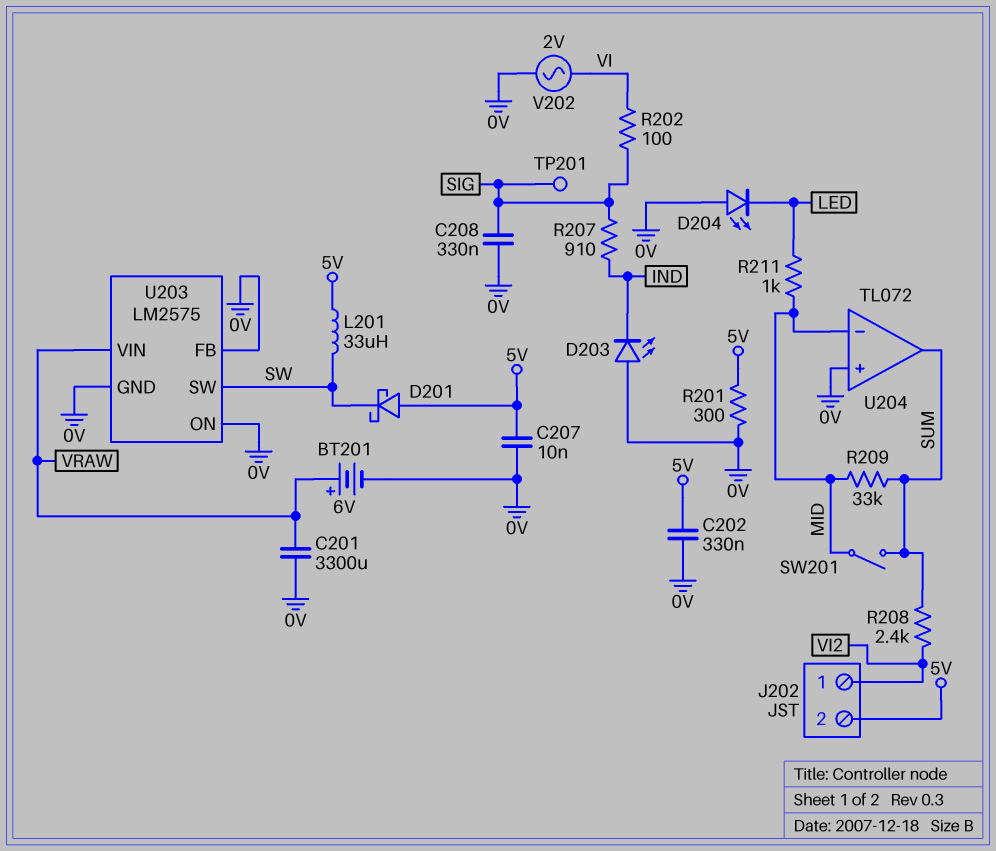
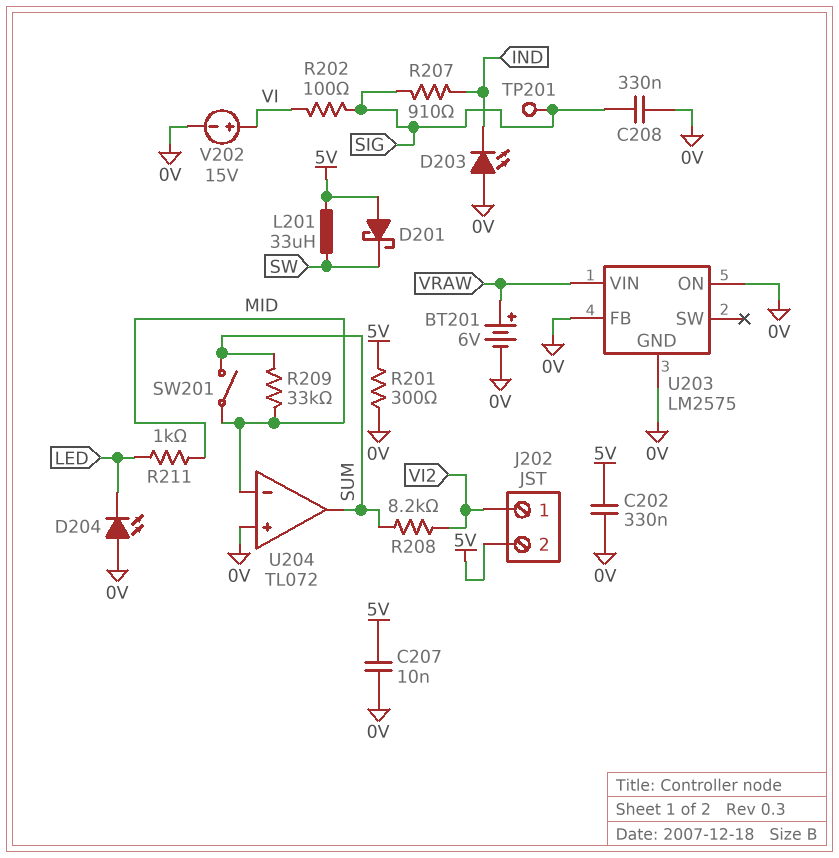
C201: 3300uF (0V, VRAW) -> none
R208: 2.4k (SUM, VI2) -> 8.2k (SUM, VI2)
U203 pin SW: SW -> none
V202: AC 2V (0V, VI) -> 15V (plus VI, minus 0V)

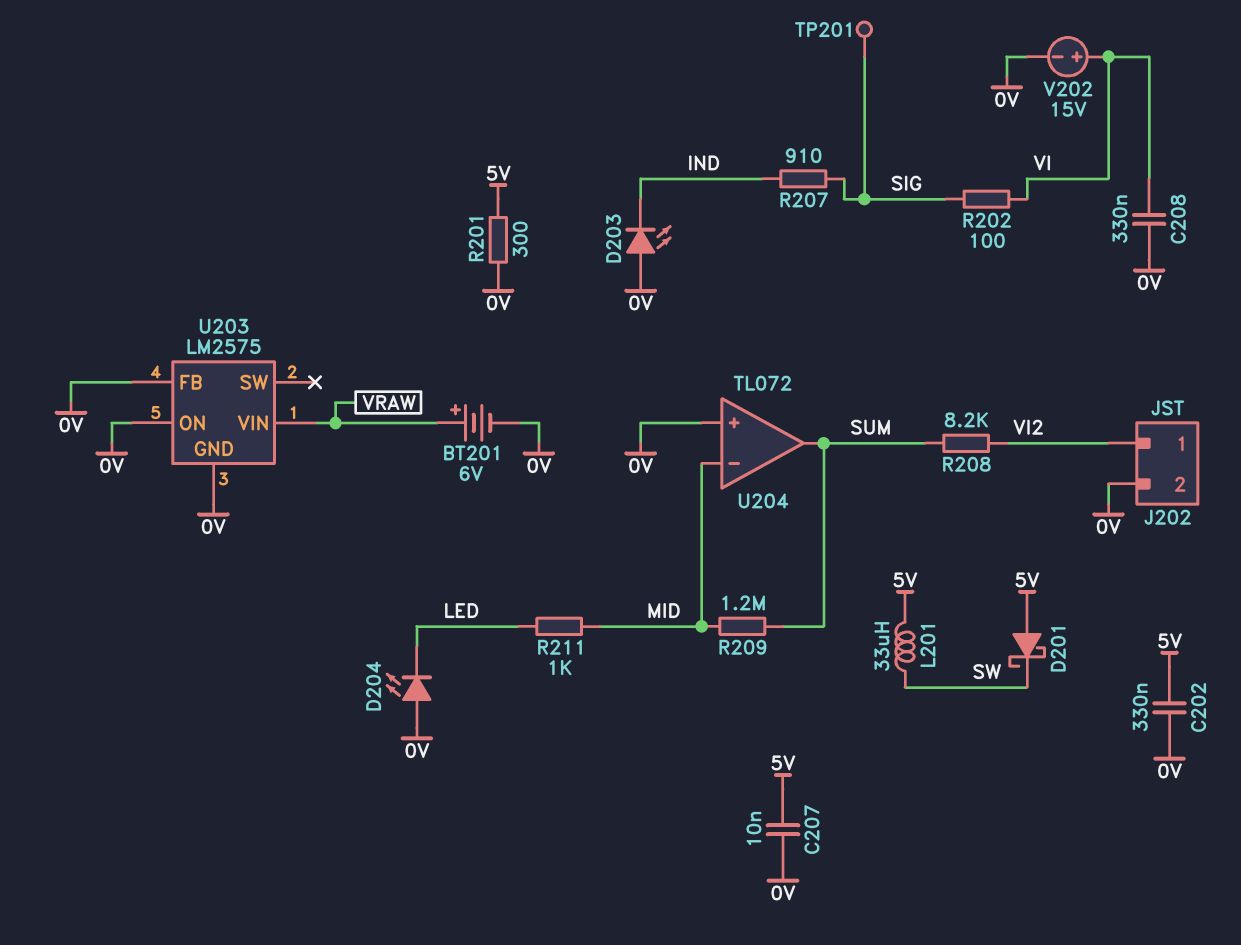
C208: 330nF (0V, SIG) -> 330nF (0V, VI)
J202 pin 2: 5V -> 0V
R209: 33k (MID, SUM) -> 1.2M (MID, SUM)
SW201: switch (MID, SUM) -> none

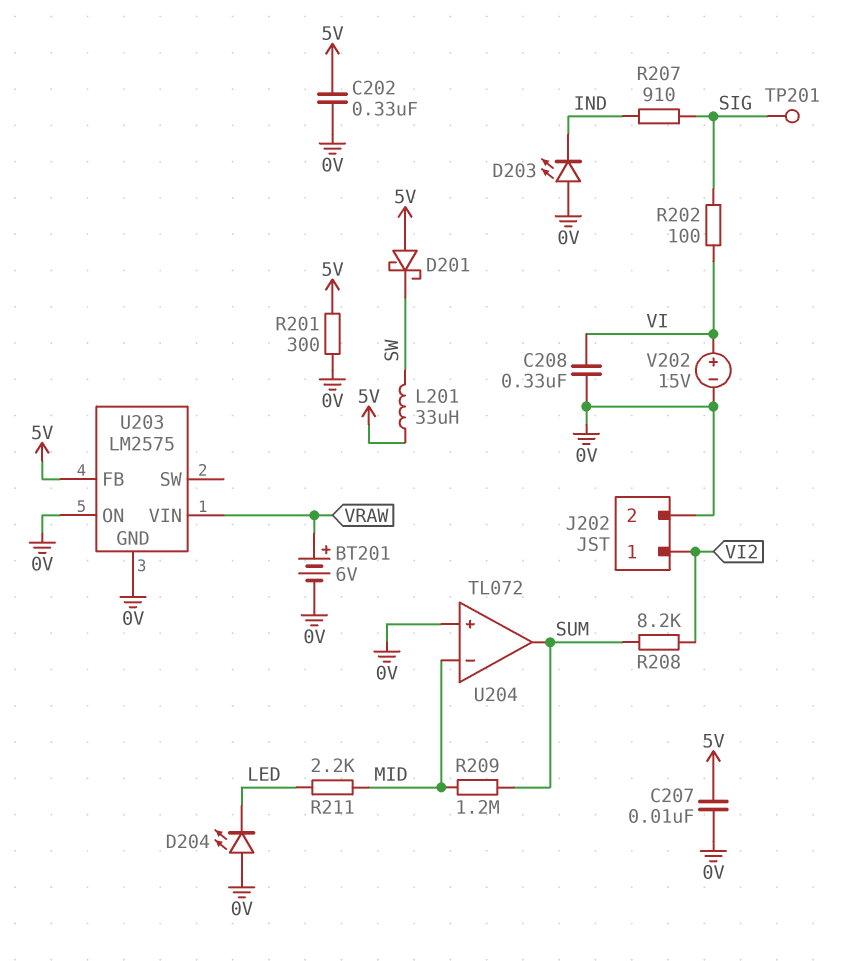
R211: 1k (LED, MID) -> 2.2k (LED, MID)
U203 pin FB: 0V -> 5V

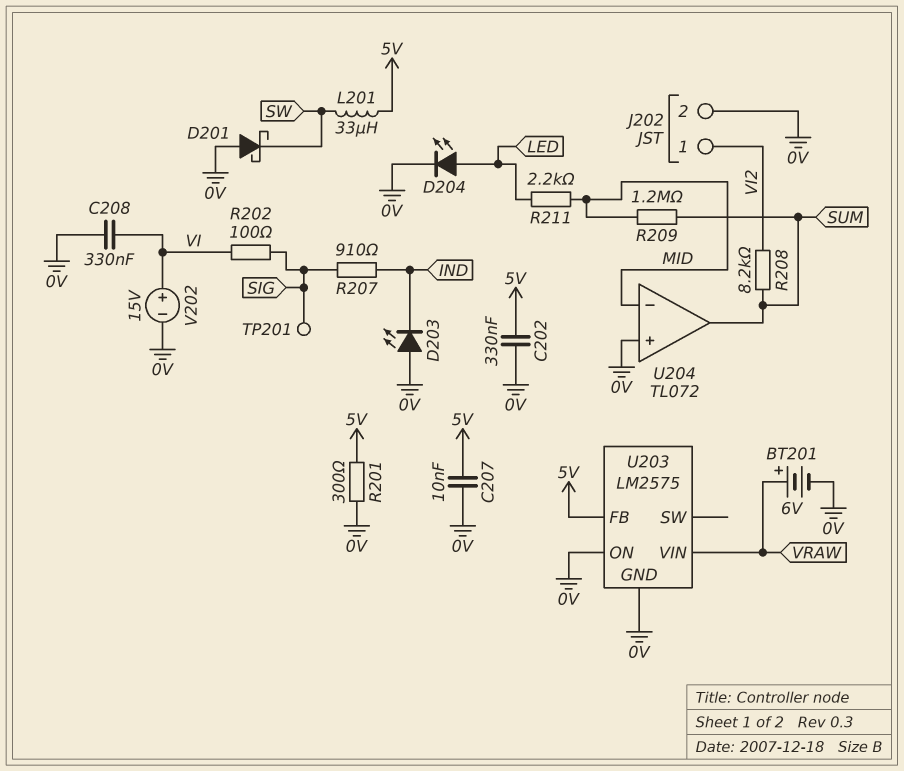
D201: schottky (A 5V, K SW) -> schottky (A 0V, K SW)
D204: LED (A 0V, K LED) -> LED (A LED, K 0V)

